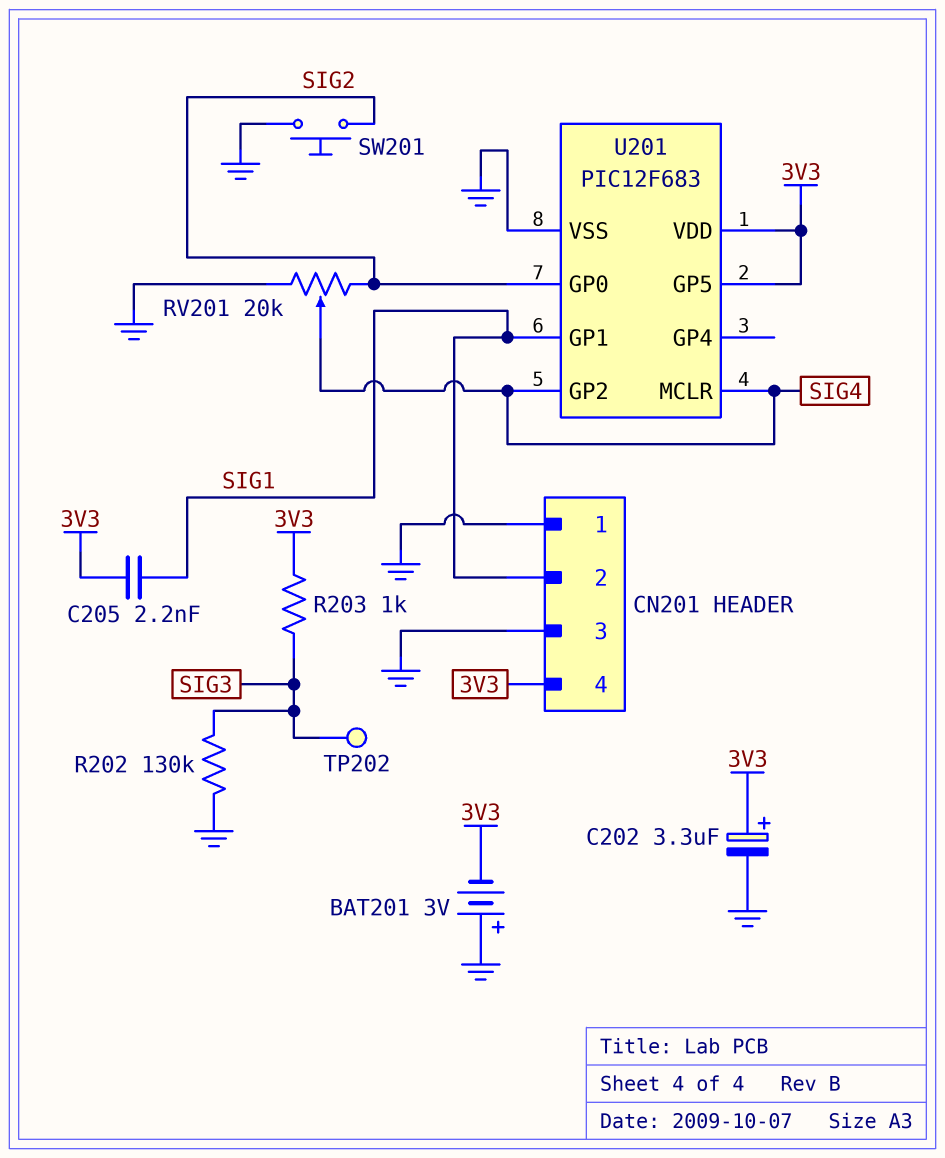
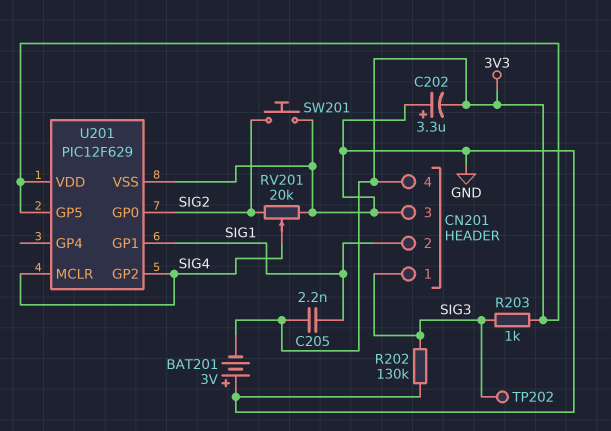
C202: 3.3uF (plus 3V3, minus GND) -> 3.3uF (plus GND, minus 3V3)
CN201 pin 1: GND -> SIG3
U201: PIC12F683 -> PIC12F629

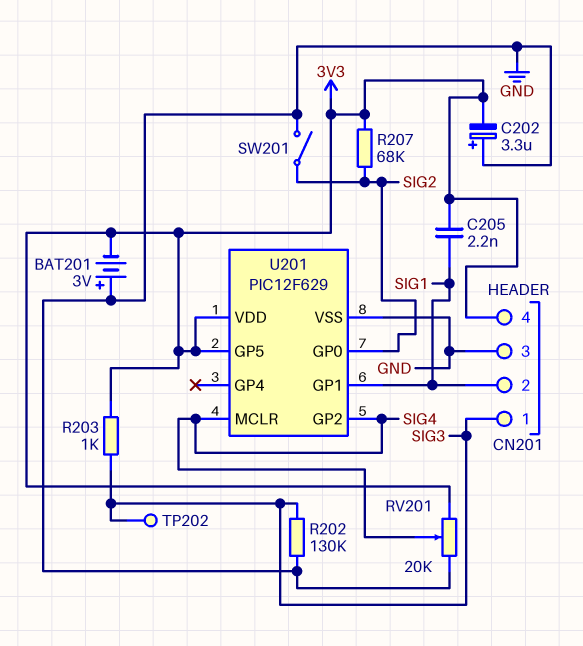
R207: none -> 68k (3V3, SIG2)
RV201: 20k (GND, SIG2, wiper SIG4) -> 20k (3V3, GND, wiper SIG4)
SW201: button (GND, SIG2) -> switch (GND, SIG2)

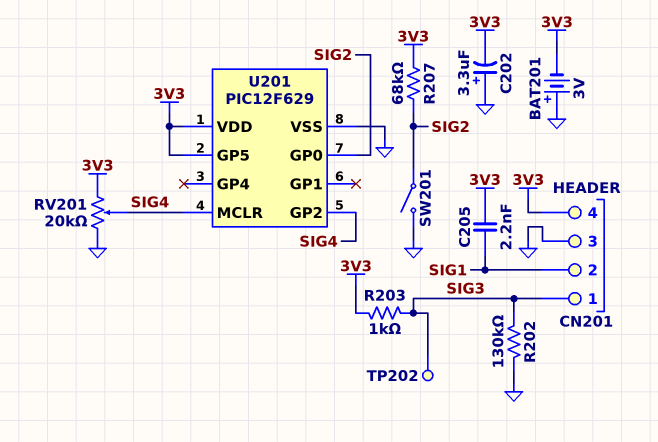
U201 pin GP1: SIG1 -> none

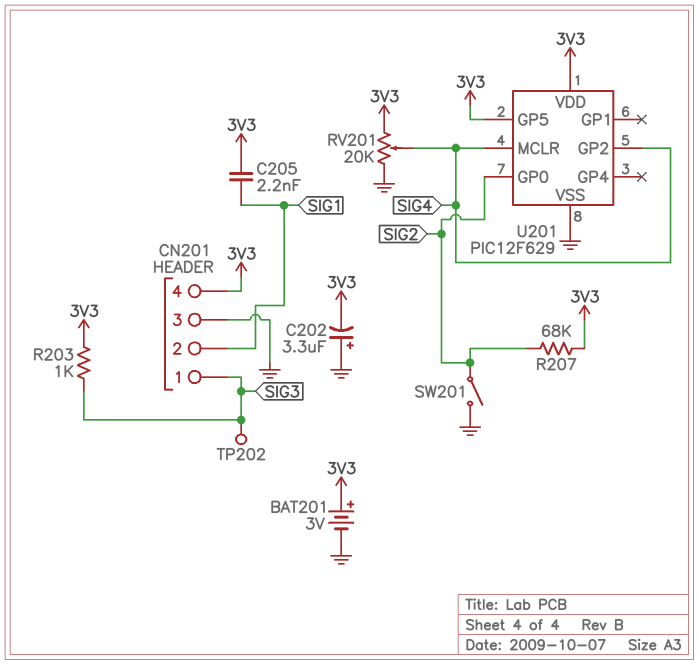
BAT201: 3V (plus GND, minus 3V3) -> 3V (plus 3V3, minus GND)
R202: 130k (GND, SIG3) -> none

